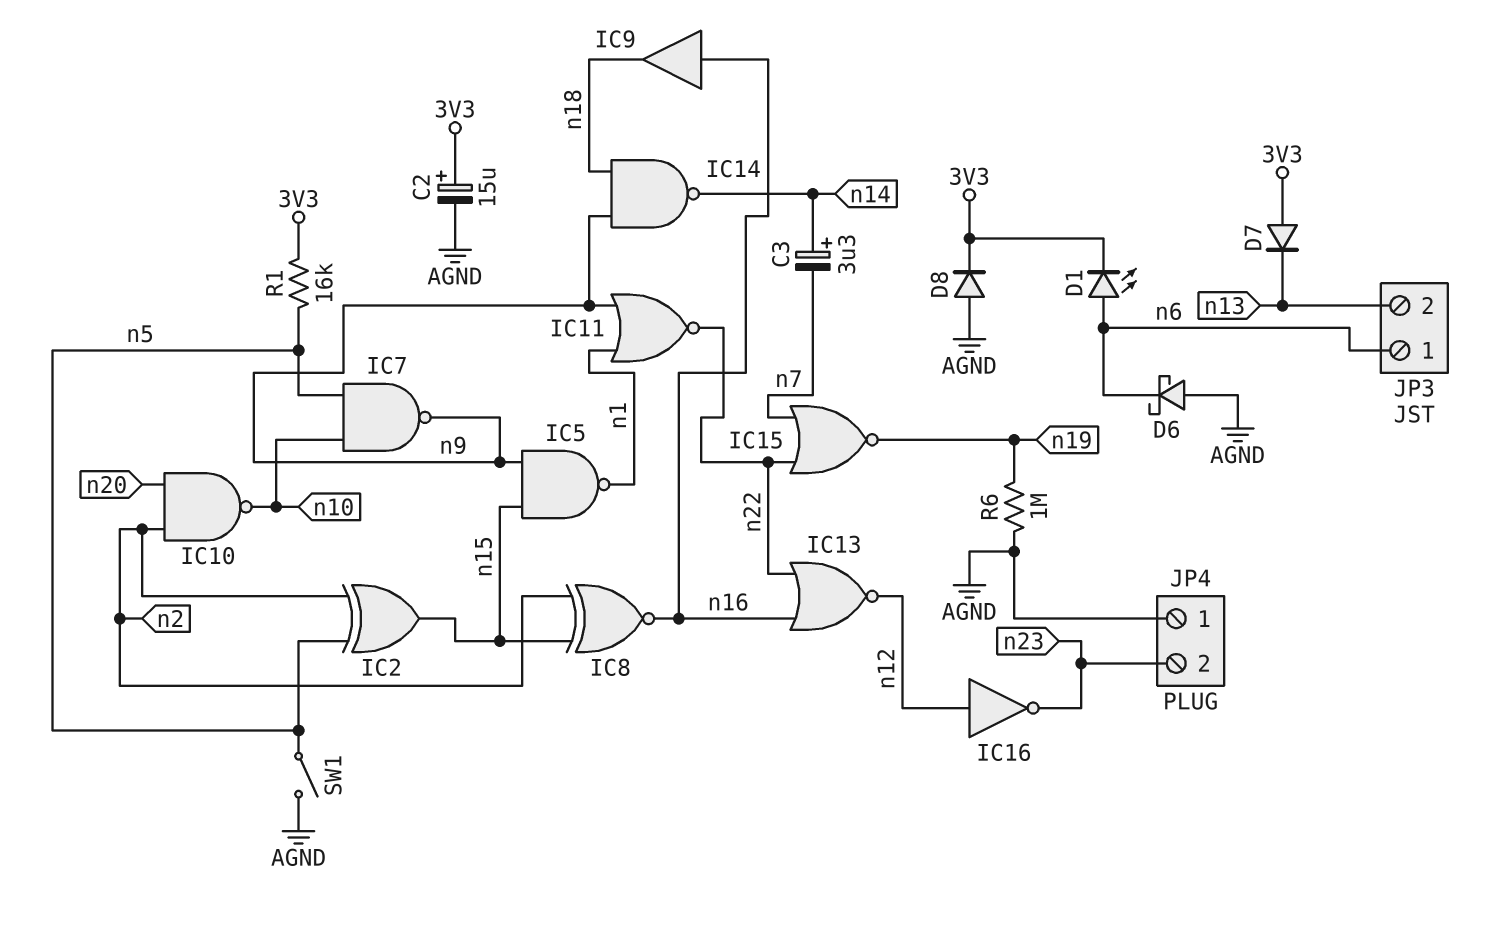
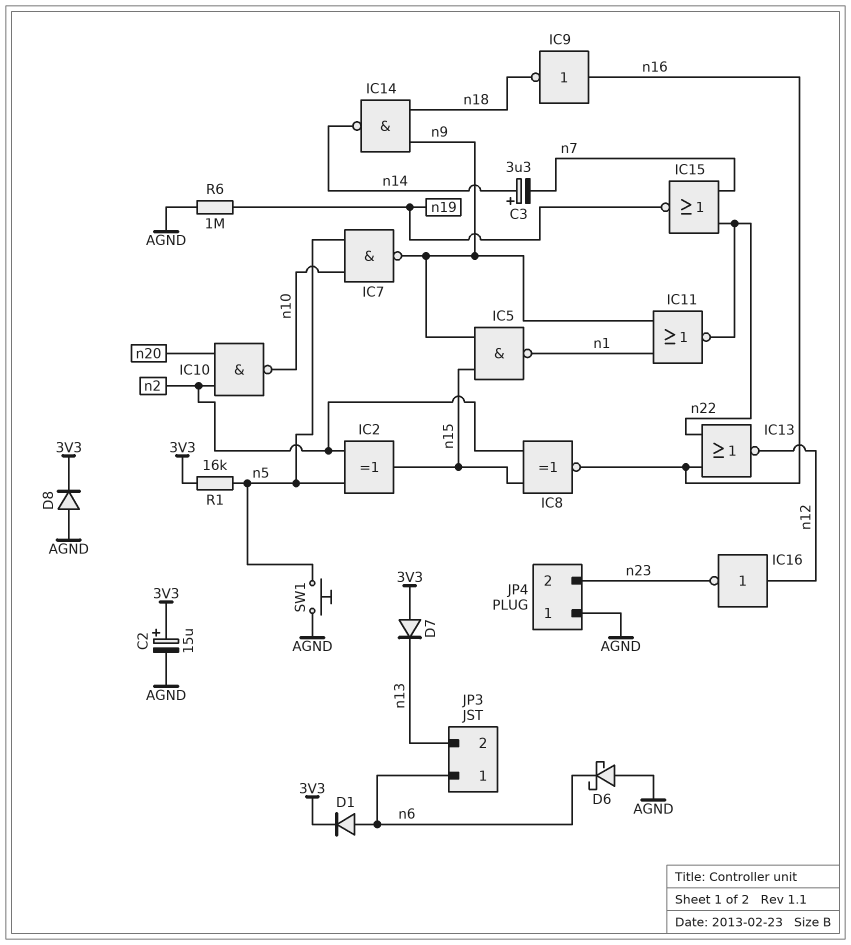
D1: LED (A n6, K 3V3) -> diode (A n6, K 3V3)
IC9: buffer (in n16, out n18) -> NOT (in n16, out n18)
SW1: switch (AGND, n5) -> button (AGND, n5)

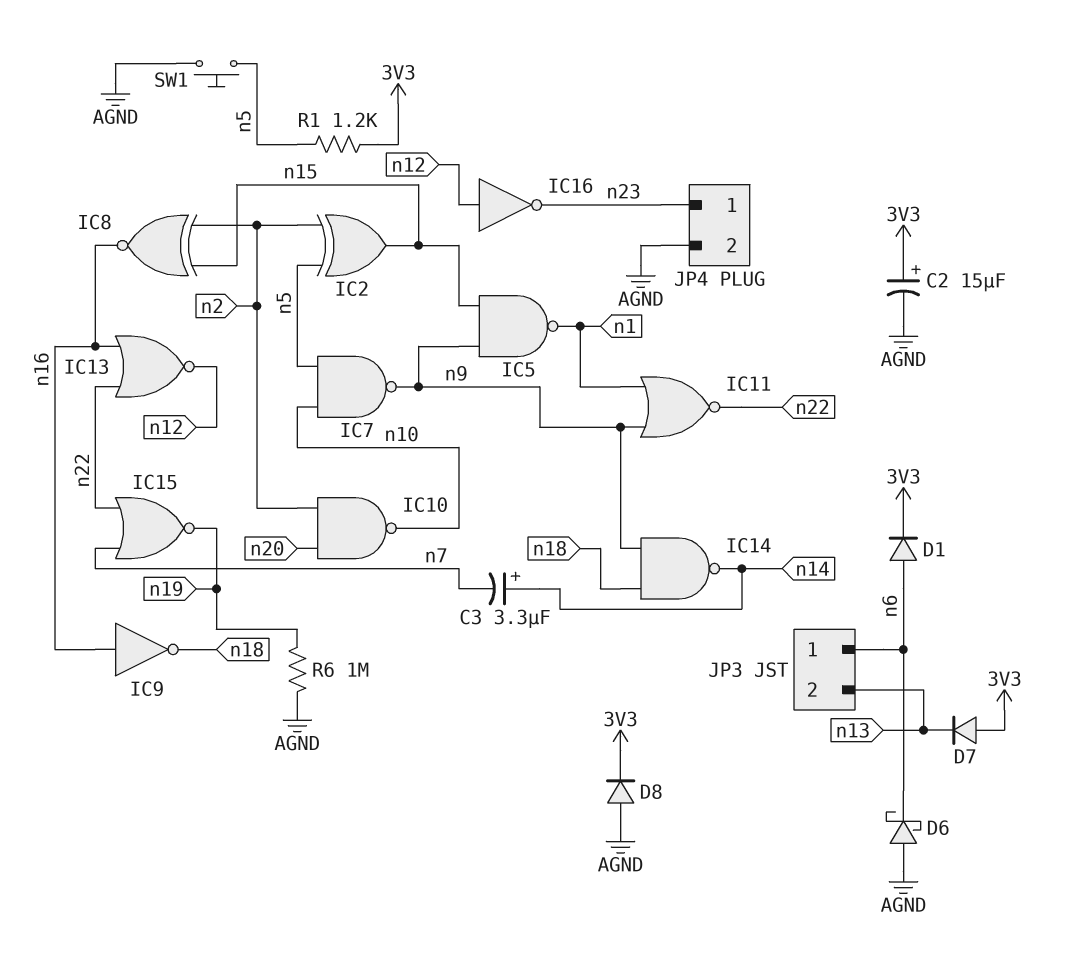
JP4 pin 1: AGND -> n23
JP4 pin 2: n23 -> AGND
R1: 16k (3V3, n5) -> 1.2k (3V3, n5)

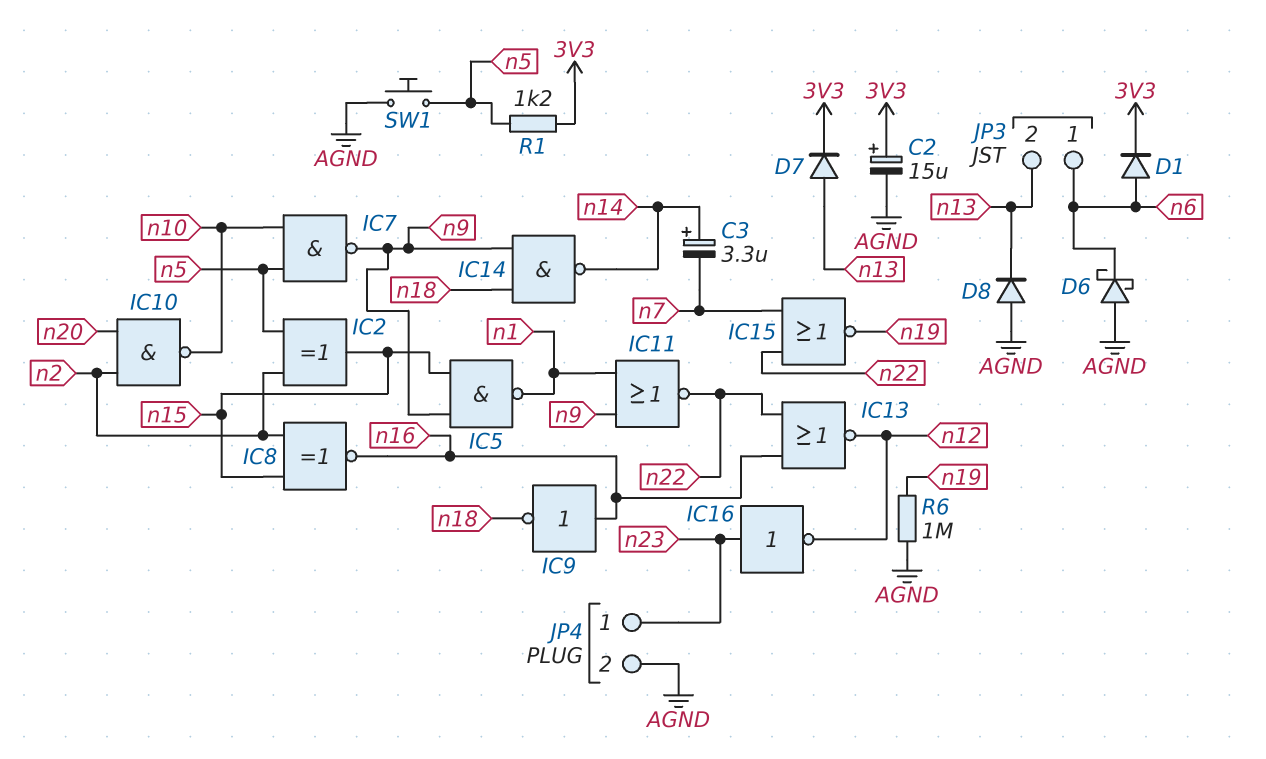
D7: diode (A 3V3, K n13) -> diode (A n13, K 3V3)
D8: diode (A AGND, K 3V3) -> diode (A AGND, K n13)
IC16: NOT (in n12, out n23) -> NOT (in n23, out n12)

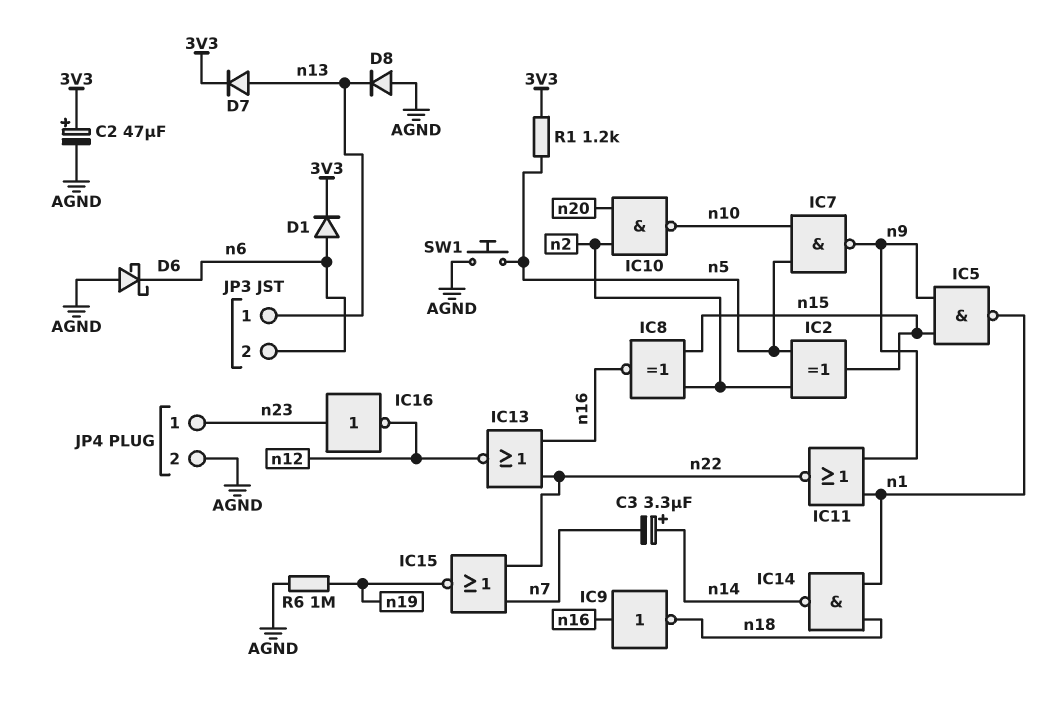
C2: 15uF (plus 3V3, minus AGND) -> 47uF (plus 3V3, minus AGND)
IC14: NAND (in n9, in n18, out n14) -> NAND (in n1, in n18, out n14)
JP3 pin 1: n6 -> n13
JP3 pin 2: n13 -> n6

